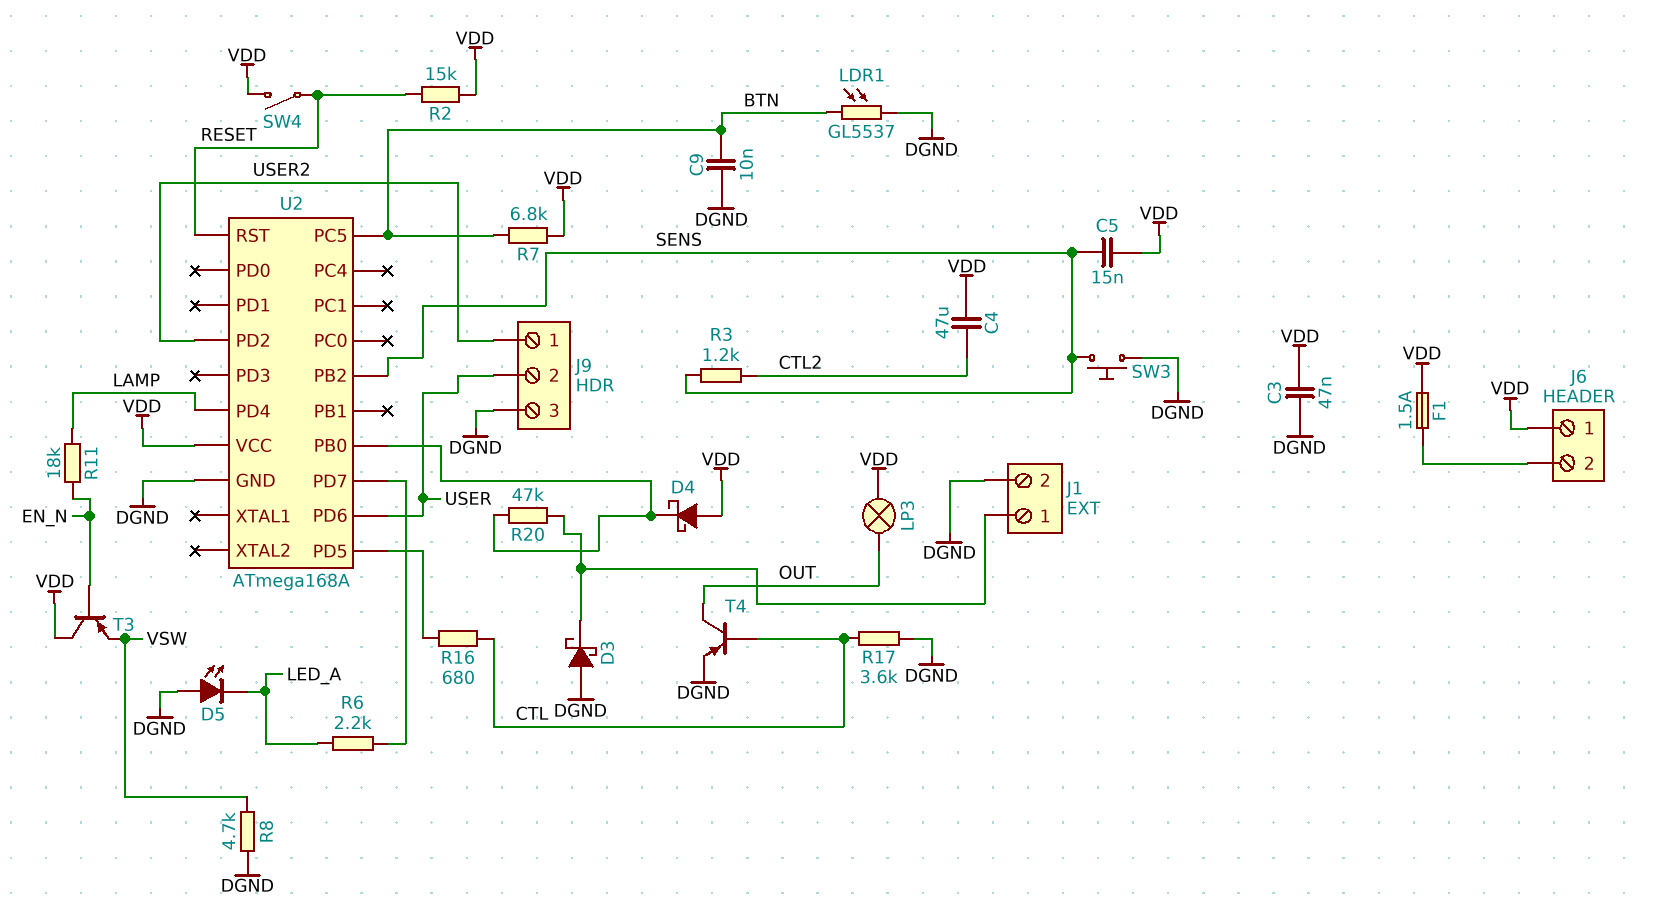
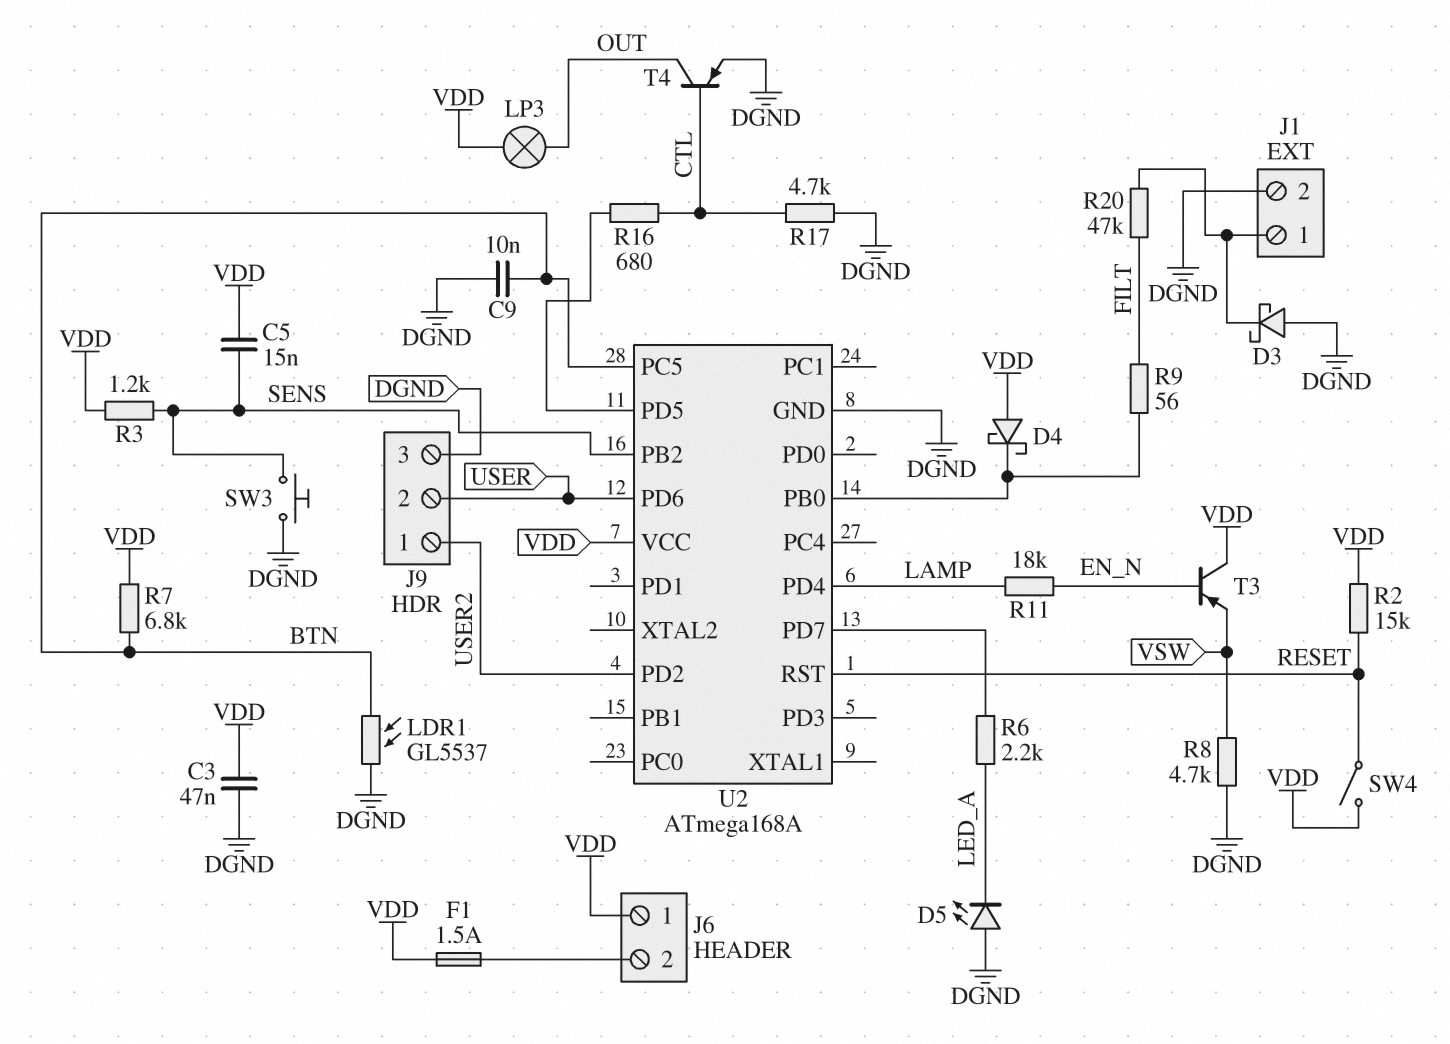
C4: 47uF (CTL2, VDD) -> none
R3: 1.2k (CTL2, SENS) -> 1.2k (SENS, VDD)
R9: none -> 56 (FILT, U2/PB0)
R17: 3.6k (CTL, DGND) -> 4.7k (CTL, DGND)
R20: 47k (J1/1, U2/PB0) -> 47k (FILT, J1/1)

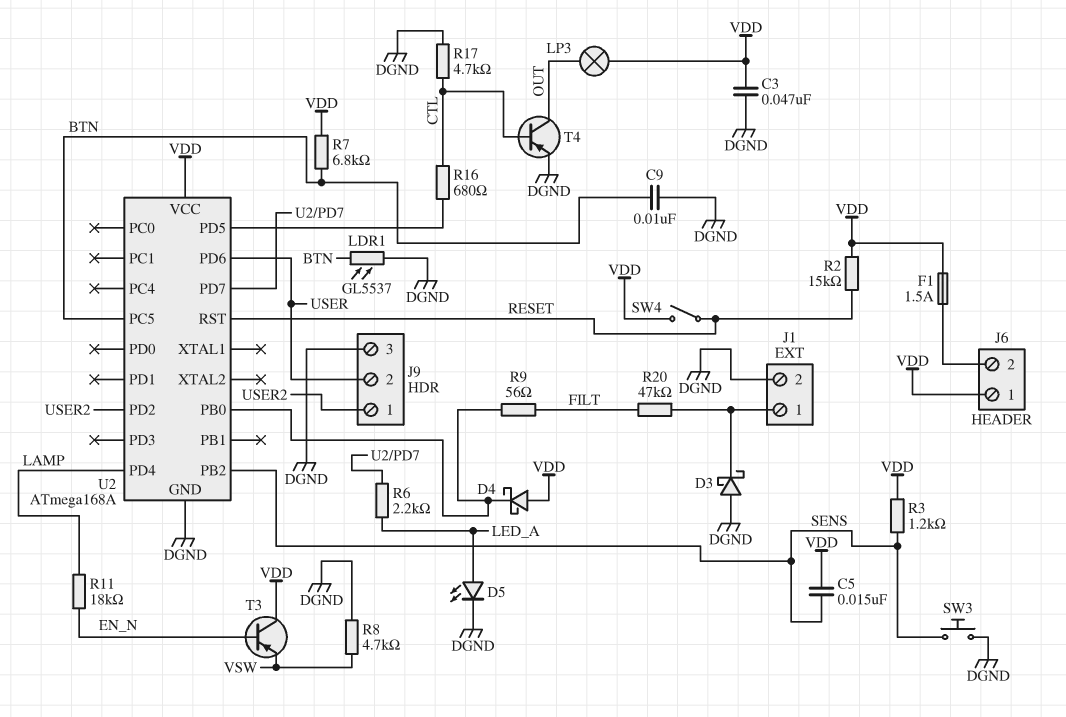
D5: LED (A DGND, K LED_A) -> LED (A LED_A, K DGND)

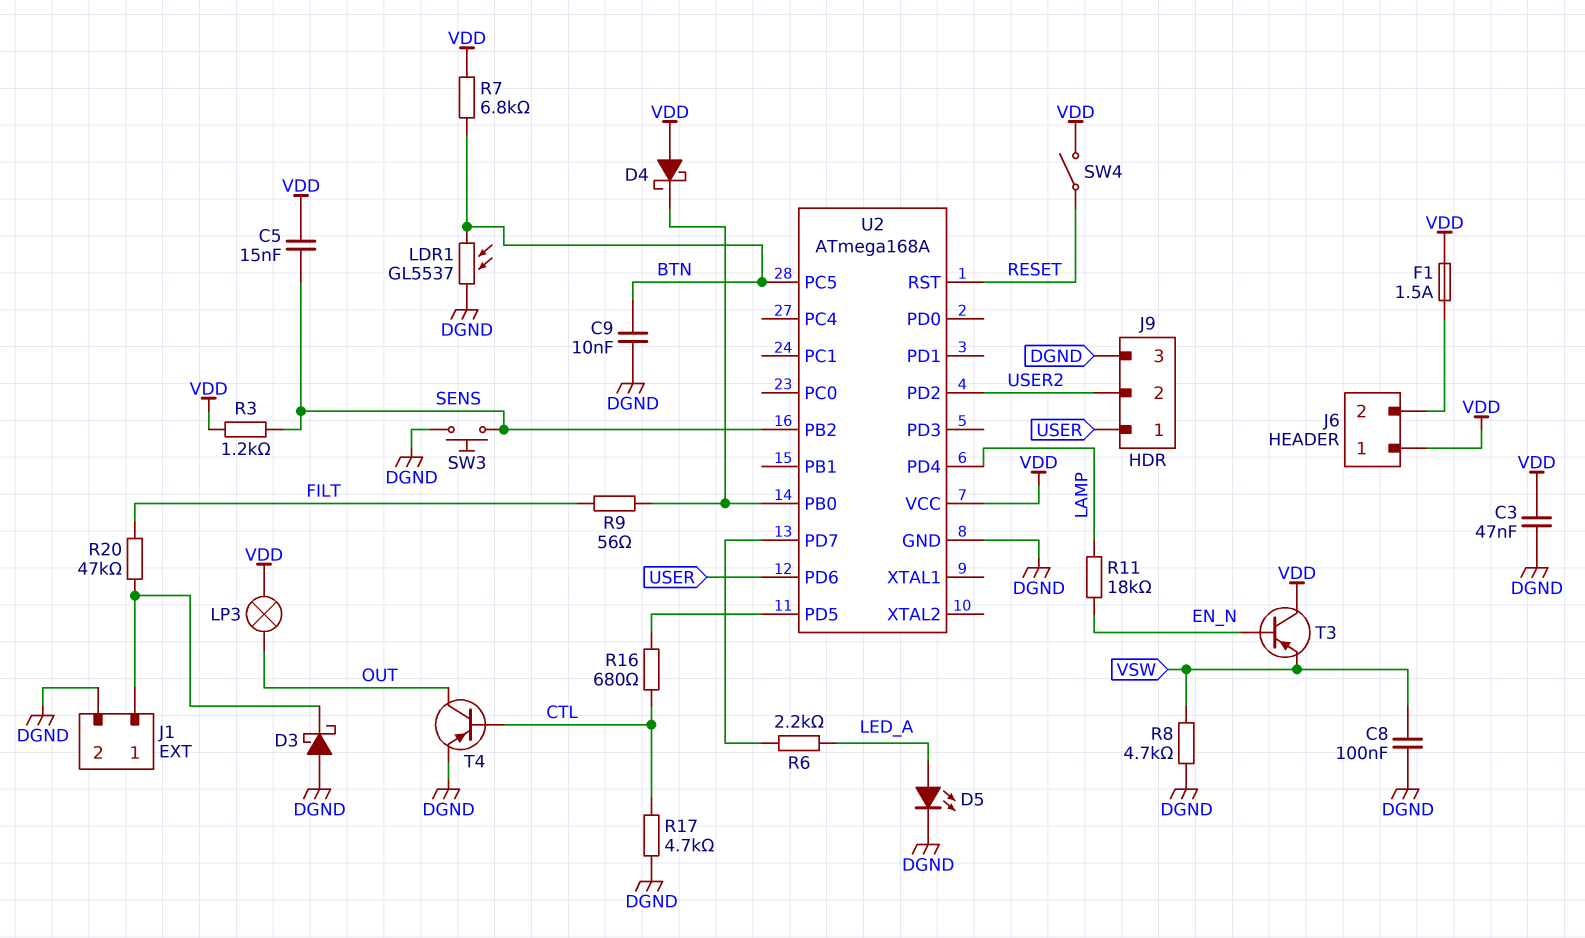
C8: none -> 100nF (DGND, VSW)
J9 pin 1: USER2 -> USER
J9 pin 2: USER -> USER2
R2: 15k (RESET, VDD) -> none

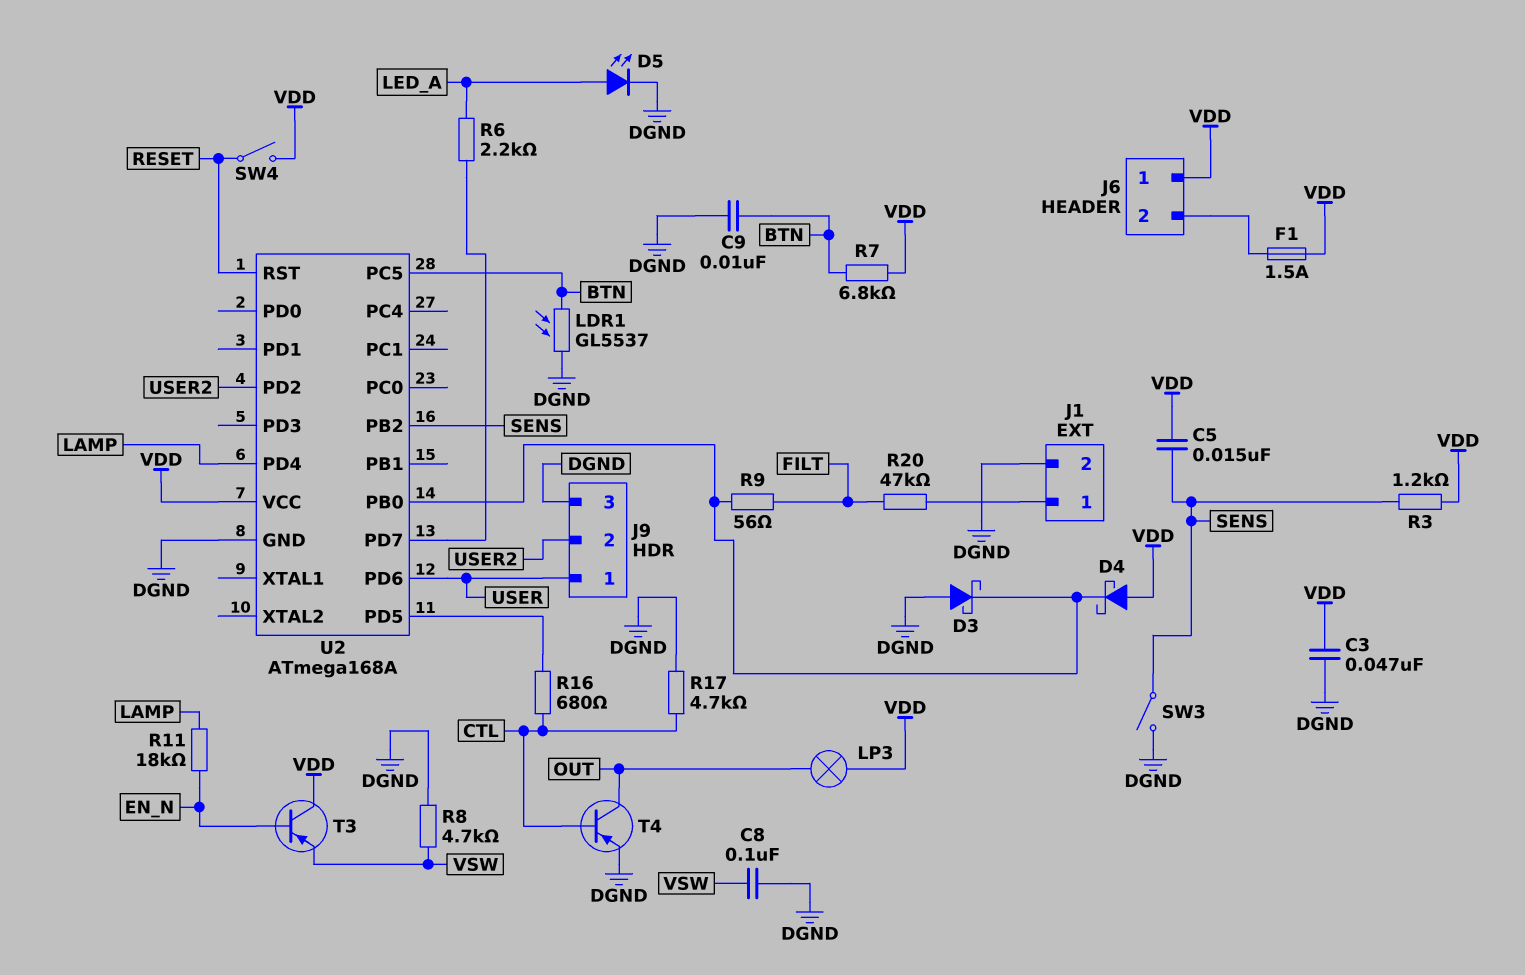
D3: schottky (A DGND, K J1/1) -> schottky (A DGND, K U2/PB0)
SW3: button (DGND, SENS) -> switch (DGND, SENS)

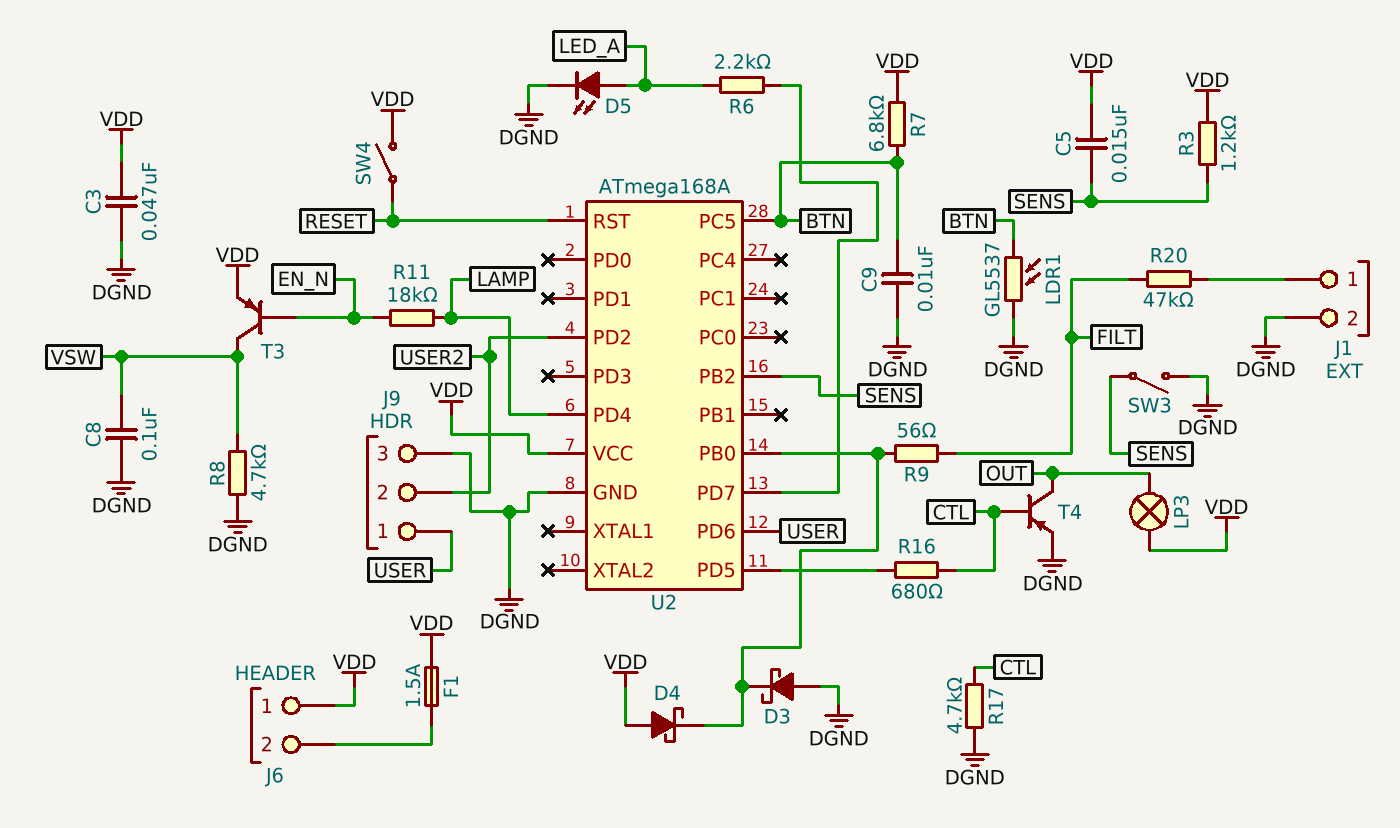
T3: PNP (B EN_N, C VDD, E VSW) -> PNP (B EN_N, C VSW, E VDD)

